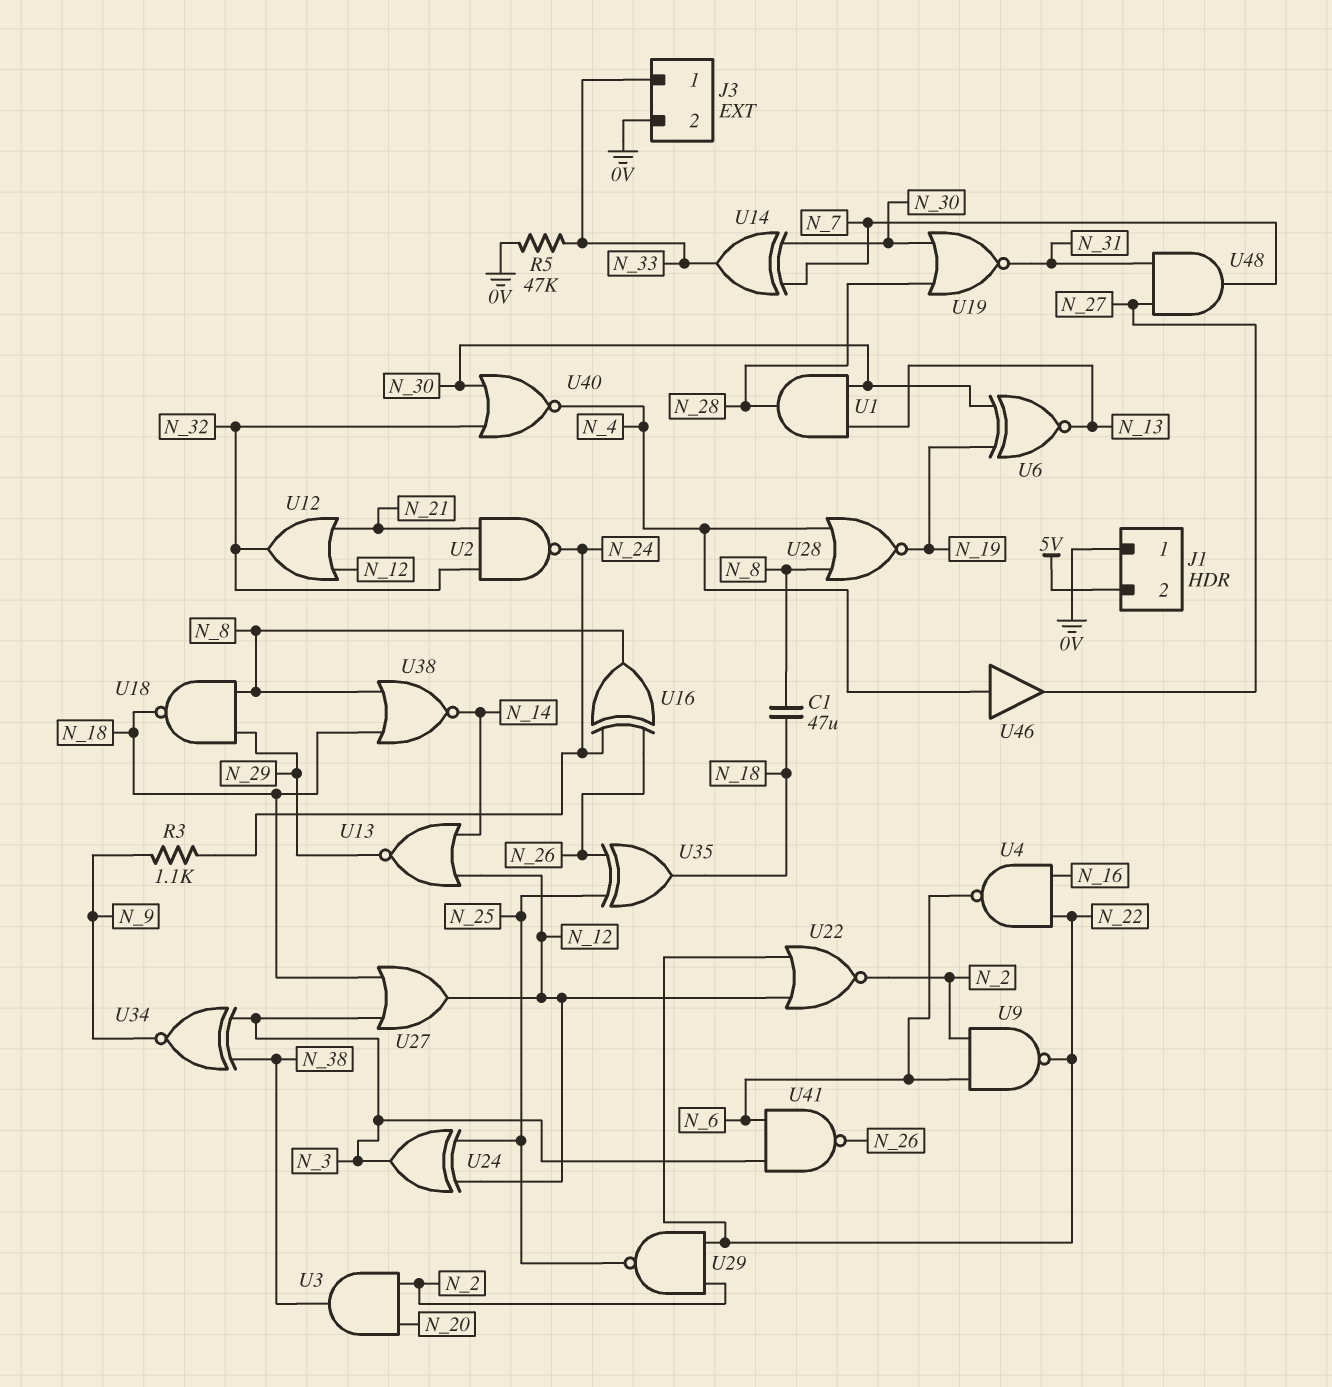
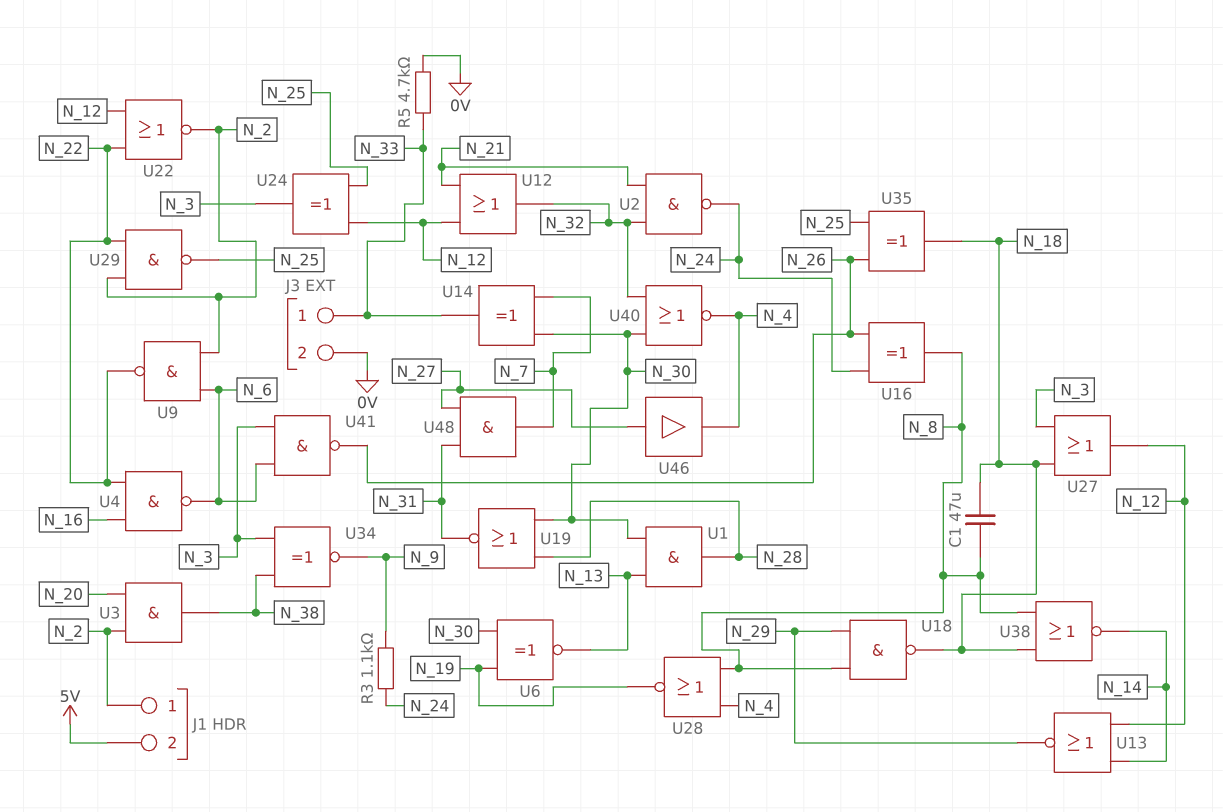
J1 pin 1: 0V -> N_2
R5: 47k (0V, N_33) -> 4.7k (0V, N_33)
U46: buffer (in N_4, out N_27) -> buffer (in N_27, out N_4)

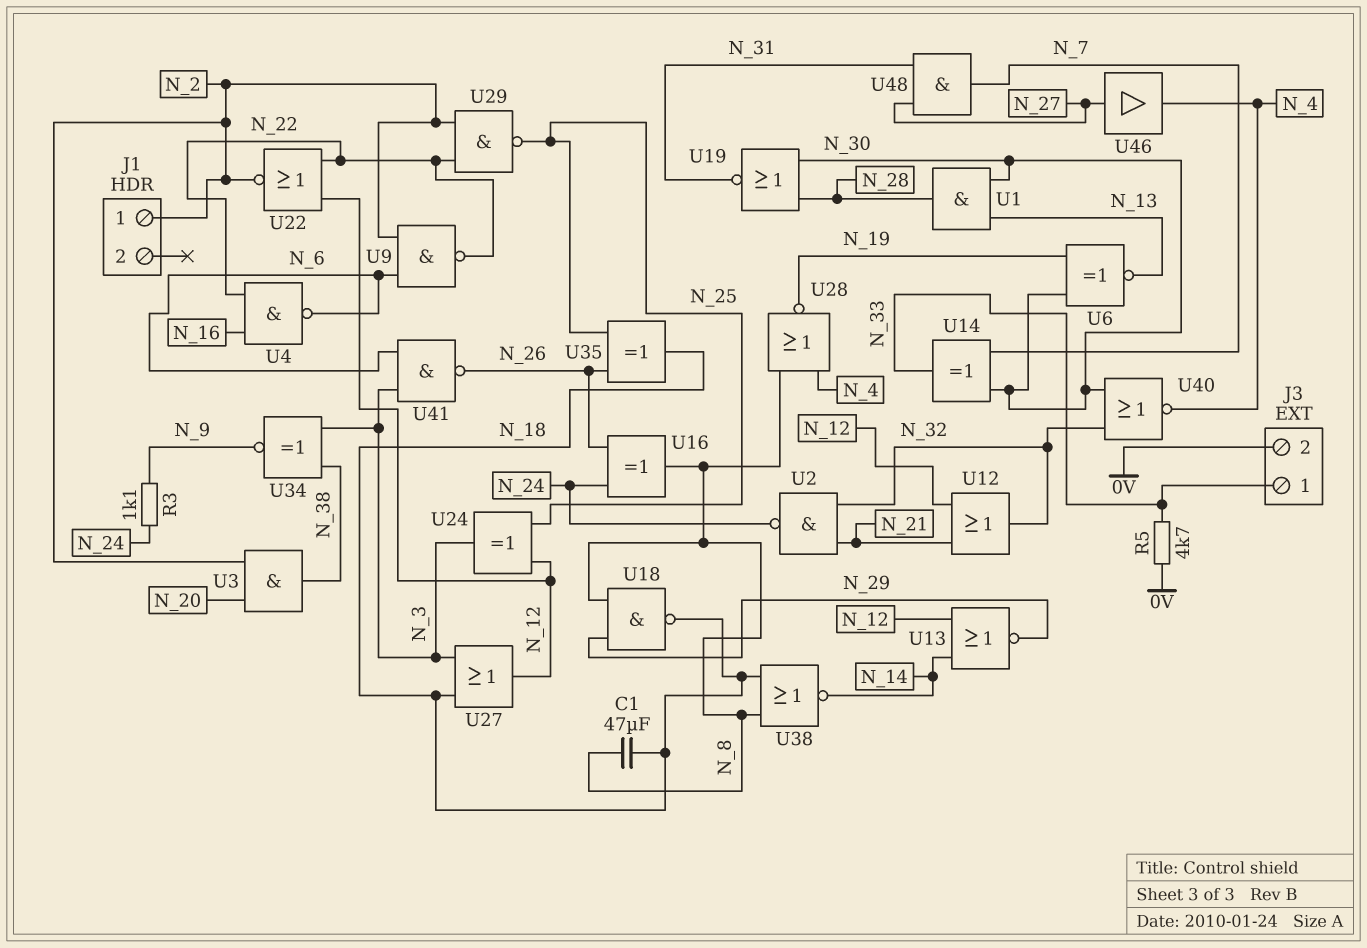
J1 pin 2: 5V -> none

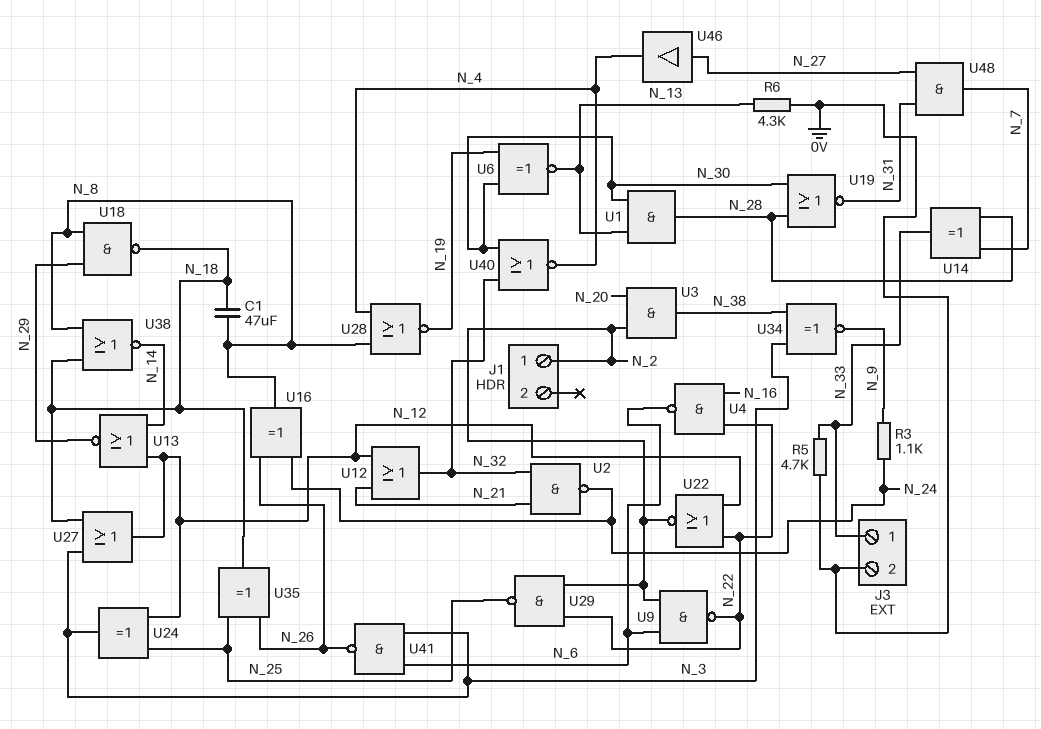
R6: none -> 4.3k (0V, N_13)
U14: XOR (in N_7, in N_30, out N_33) -> XOR (in N_7, in N_28, out N_33)

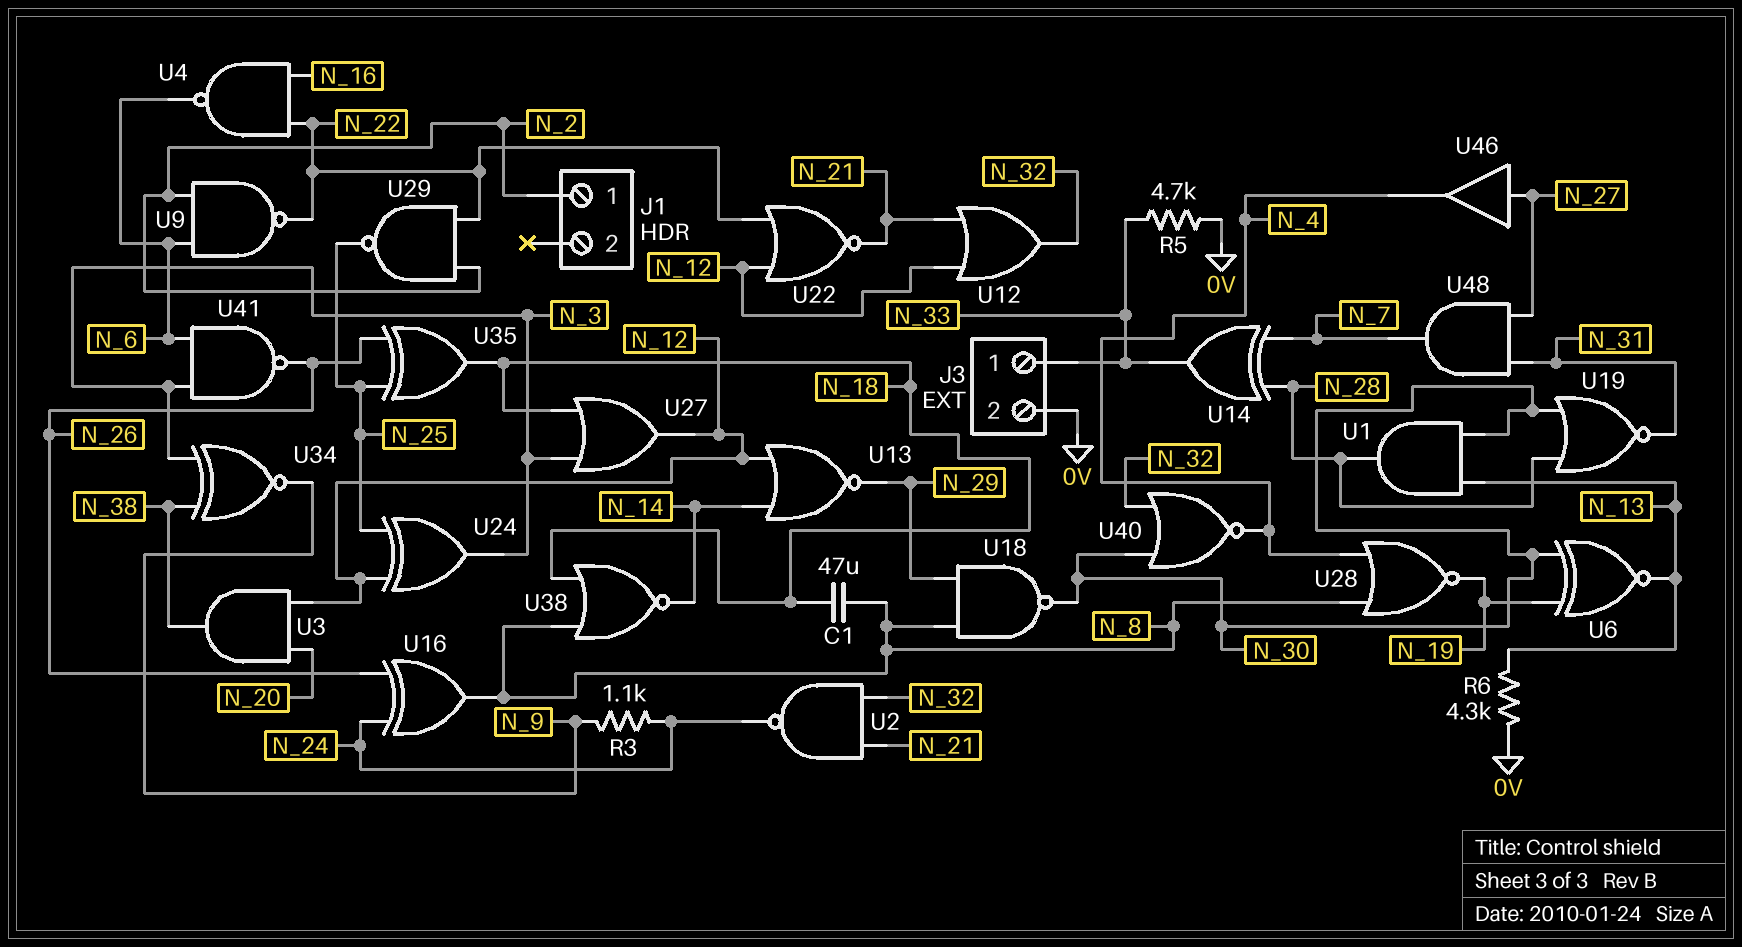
U3: AND (in N_2, in N_20, out N_38) -> AND (in N_12, in N_20, out N_38)
U18: NAND (in N_8, in N_29, out N_18) -> NAND (in N_8, in N_29, out N_30)
U22: NOR (in N_12, in N_22, out N_2) -> NOR (in N_12, in N_22, out N_21)

